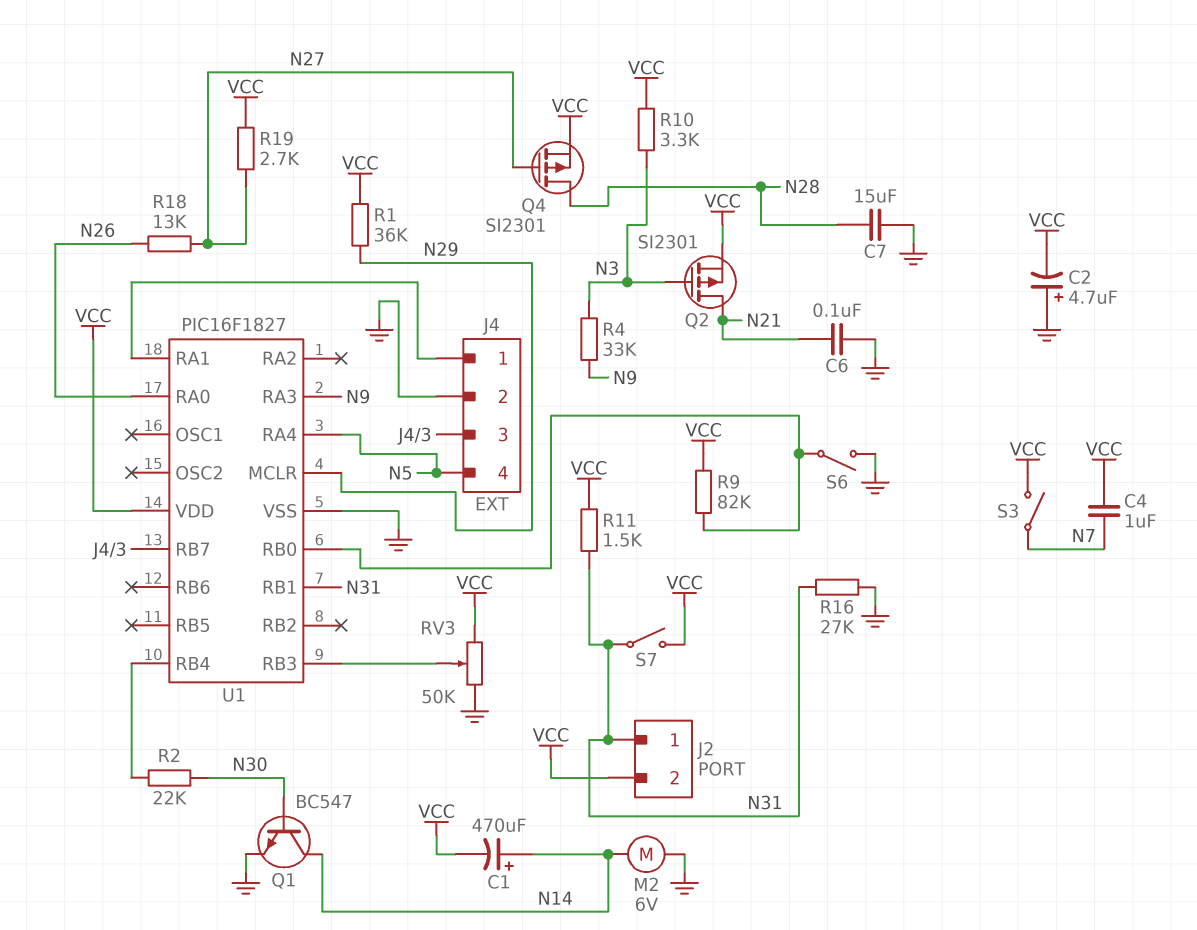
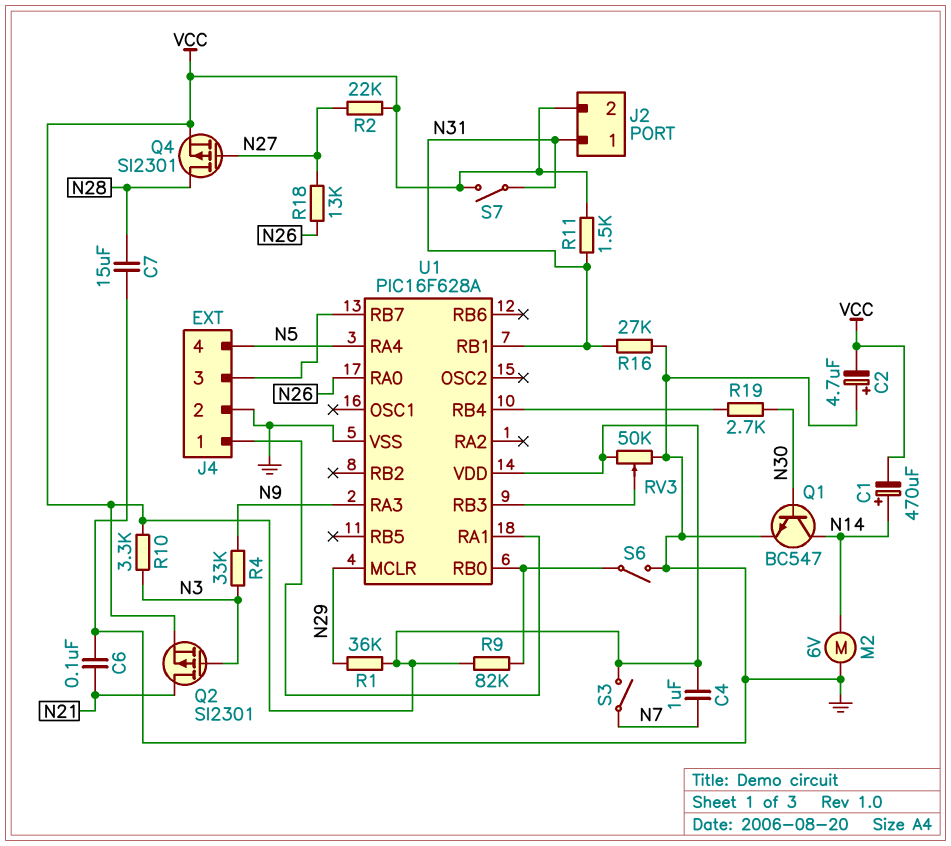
R2: 22k (N30, U1/RB4) -> 22k (N27, VCC)
R19: 2.7k (N27, VCC) -> 2.7k (N30, U1/RB4)
U1: PIC16F1827 -> PIC16F628A

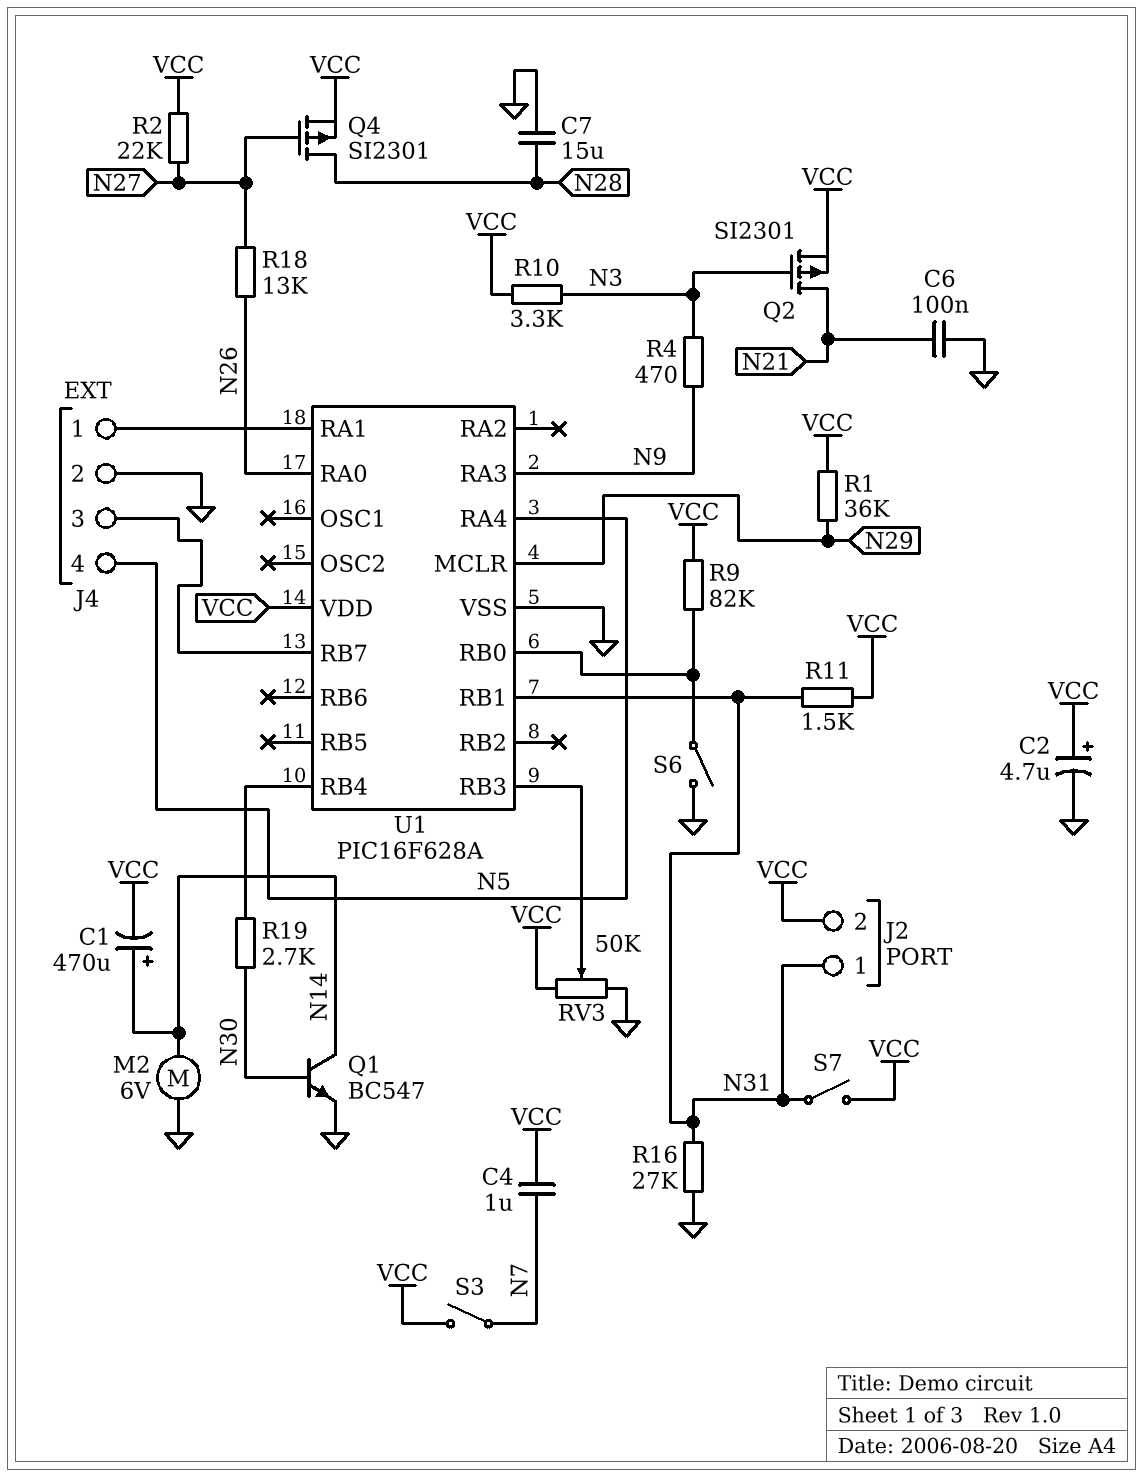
C2: 4.7uF (plus GND, minus VCC) -> 4.7uF (plus VCC, minus GND)
R4: 33k (N3, N9) -> 470 (N3, N9)

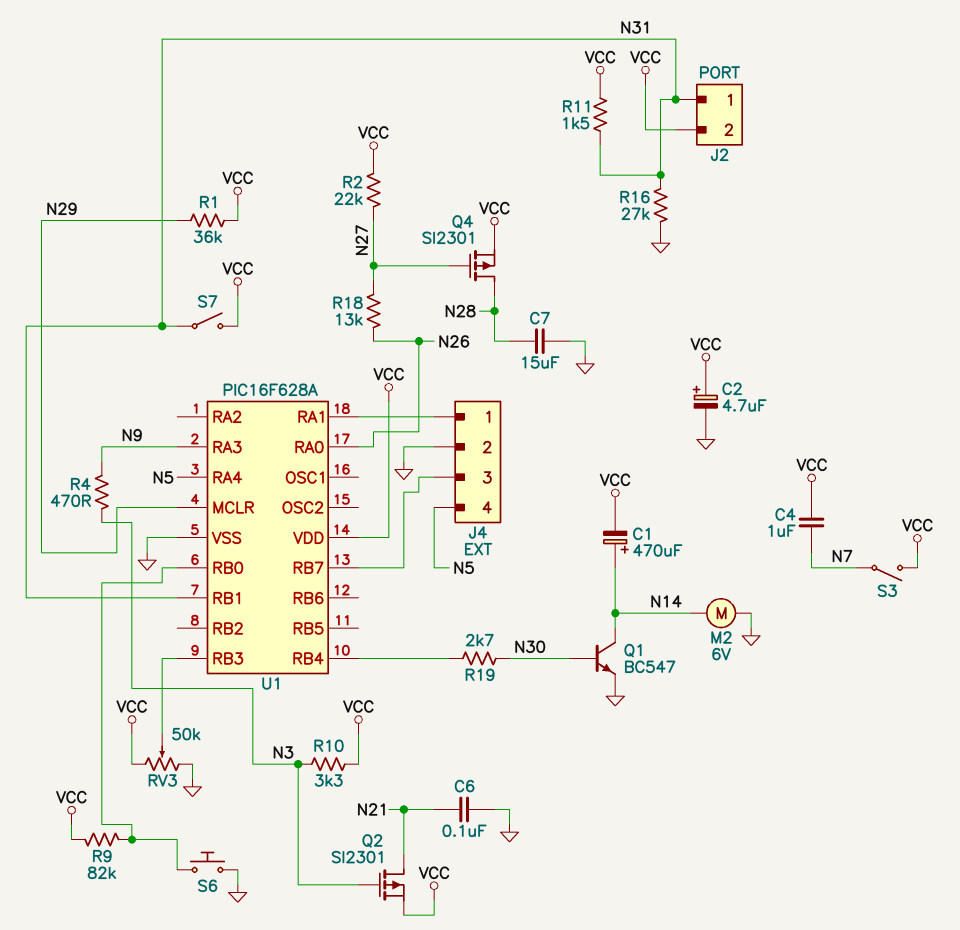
S6: switch (GND, U1/RB0) -> button (GND, U1/RB0)

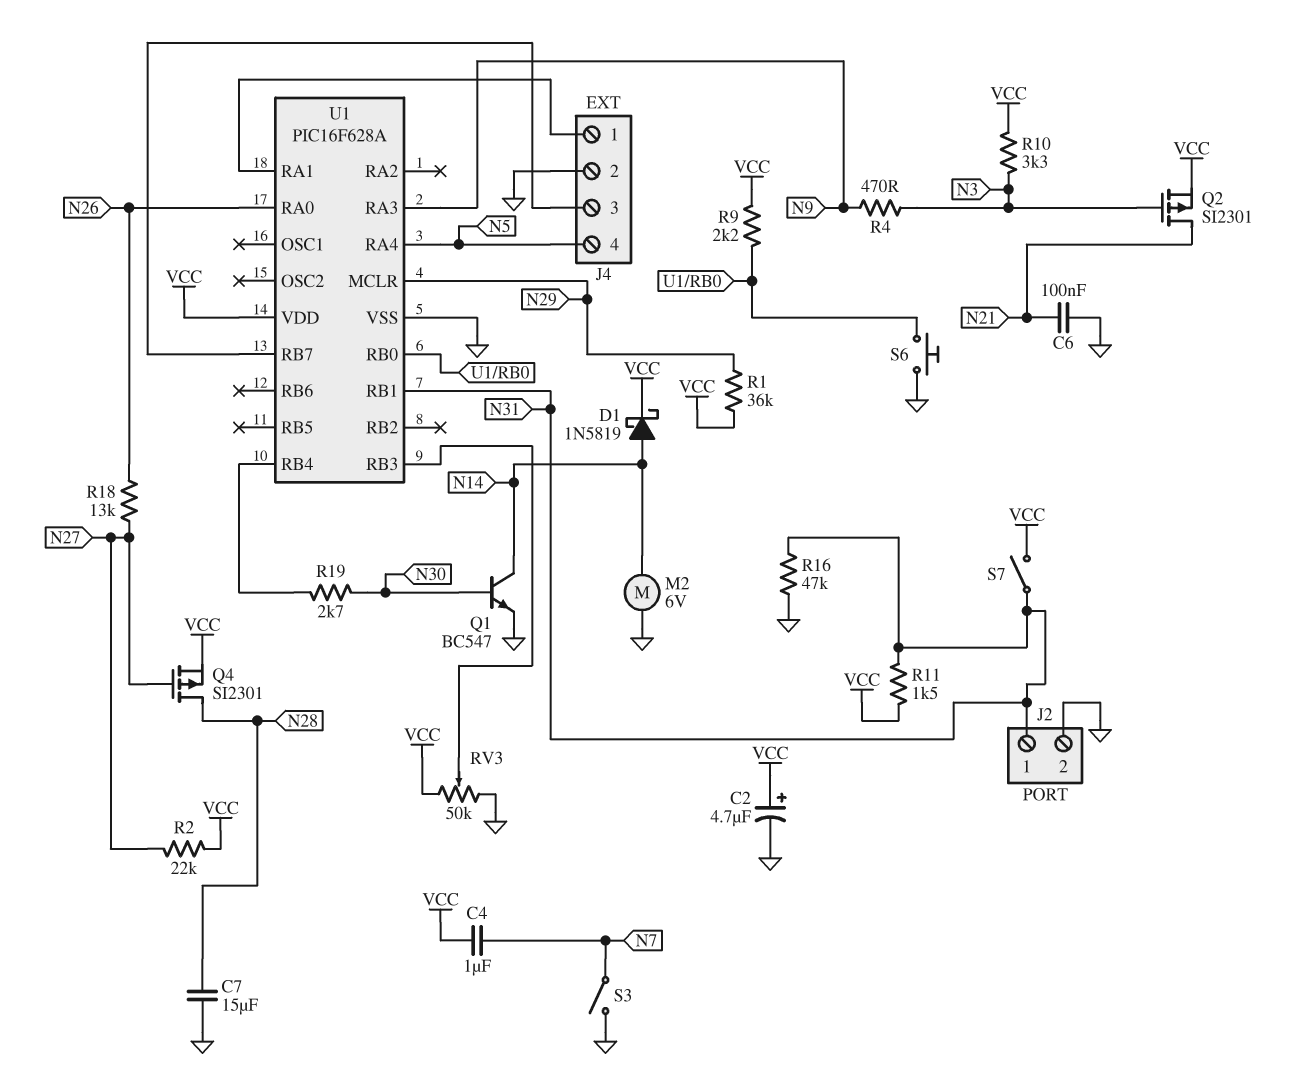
C1: 470uF (plus N14, minus VCC) -> none
D1: none -> schottky 1N5819 (A N14, K VCC)
J2 pin 2: VCC -> GND
R9: 82k (U1/RB0, VCC) -> 2.2k (U1/RB0, VCC)
R16: 27k (GND, N31) -> 47k (GND, N31)
S3: switch (N7, VCC) -> switch (GND, N7)

